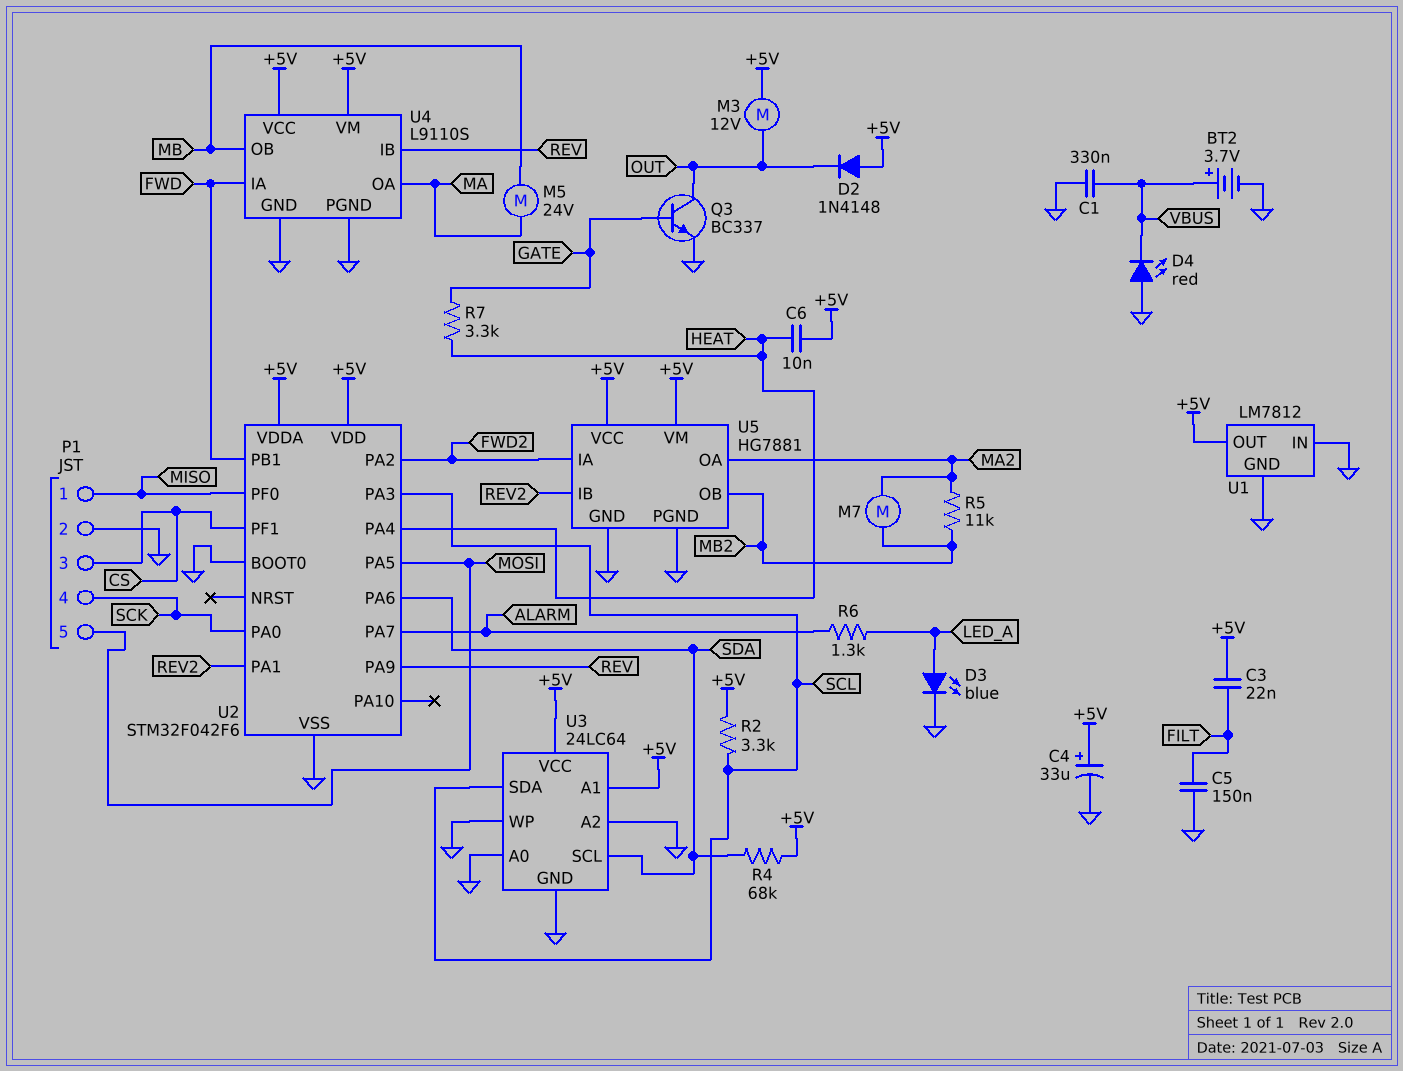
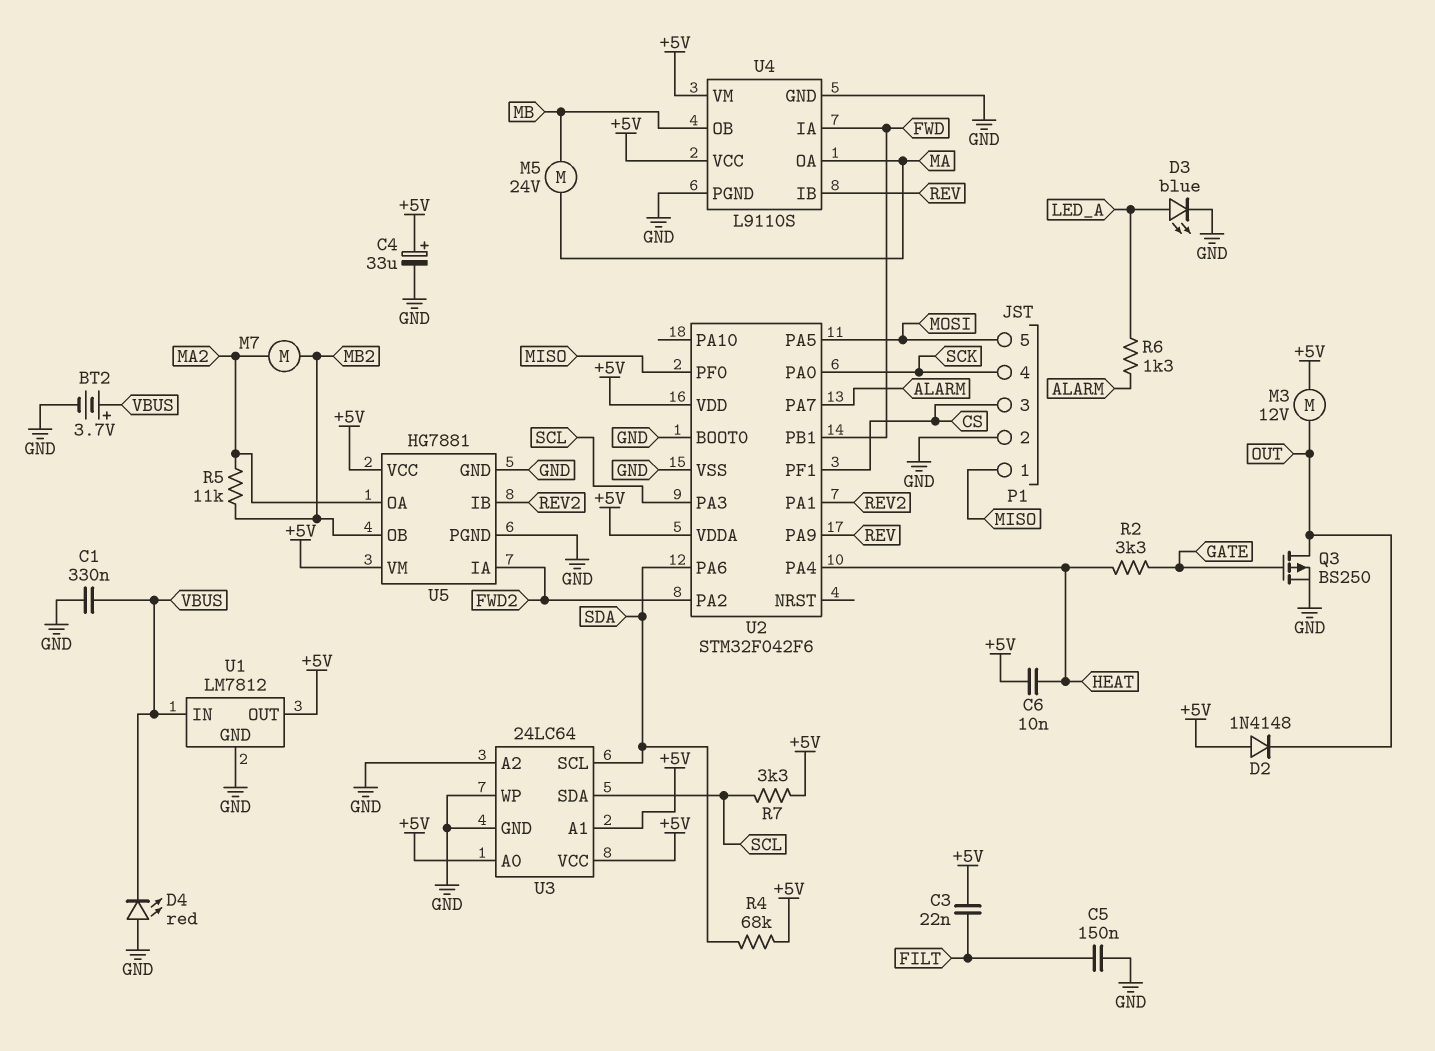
Q3: NPN BC337 (B GATE, C OUT, E GND) -> PMOS BS250 (G GATE, D OUT, S GND)
R2: 3.3k (+5V, SCL) -> 3.3k (GATE, HEAT)
R7: 3.3k (GATE, HEAT) -> 3.3k (+5V, SCL)
U1 pin IN: GND -> VBUS
U3 pin A0: GND -> +5V

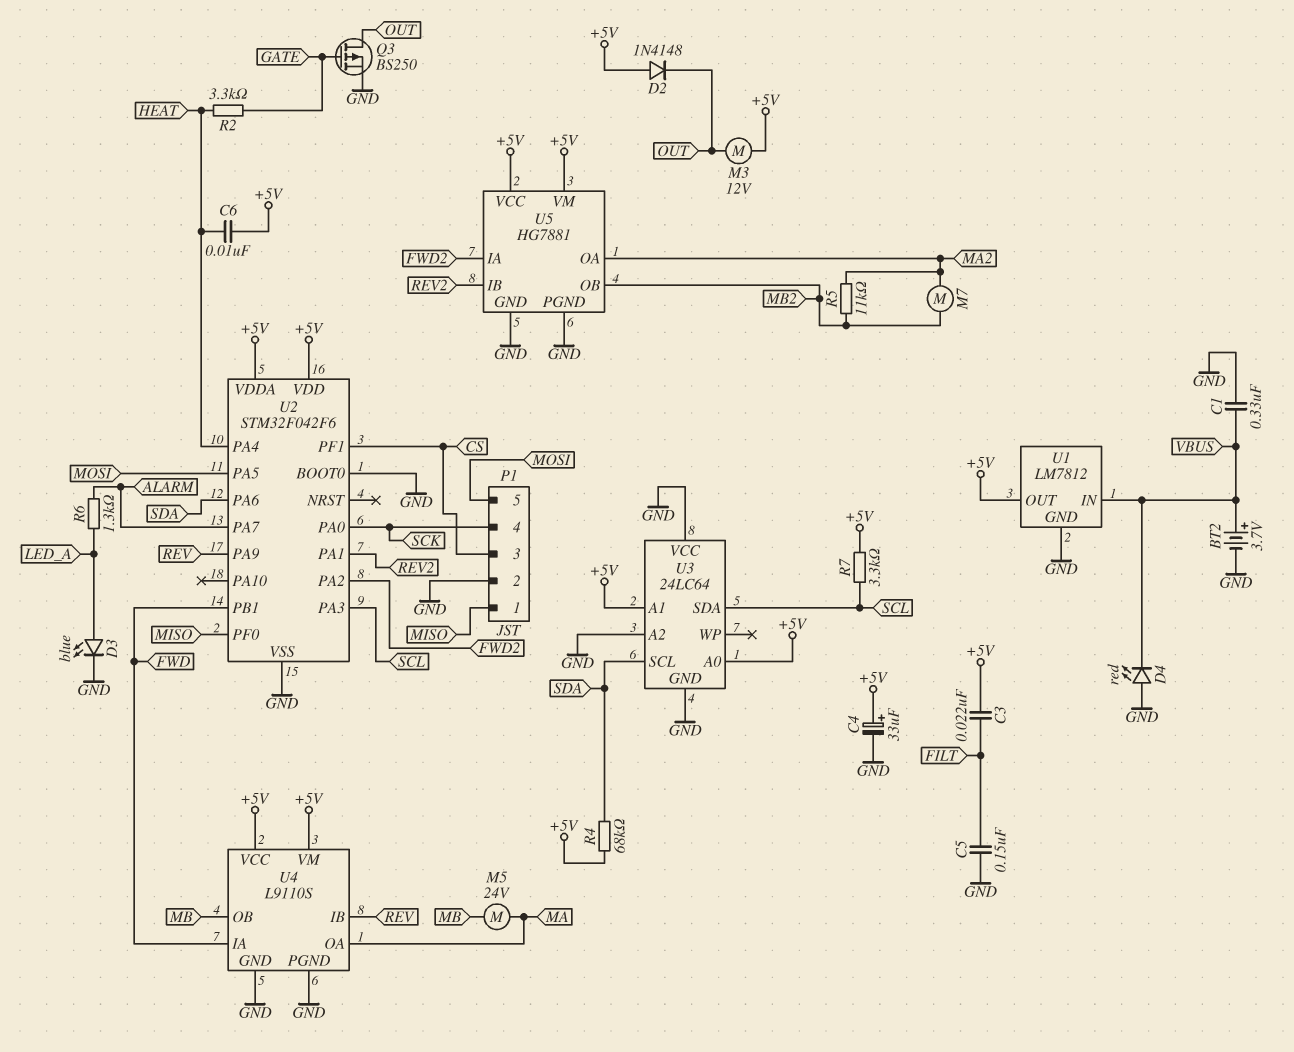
U3 pin VCC: +5V -> GND
U3 pin WP: GND -> none

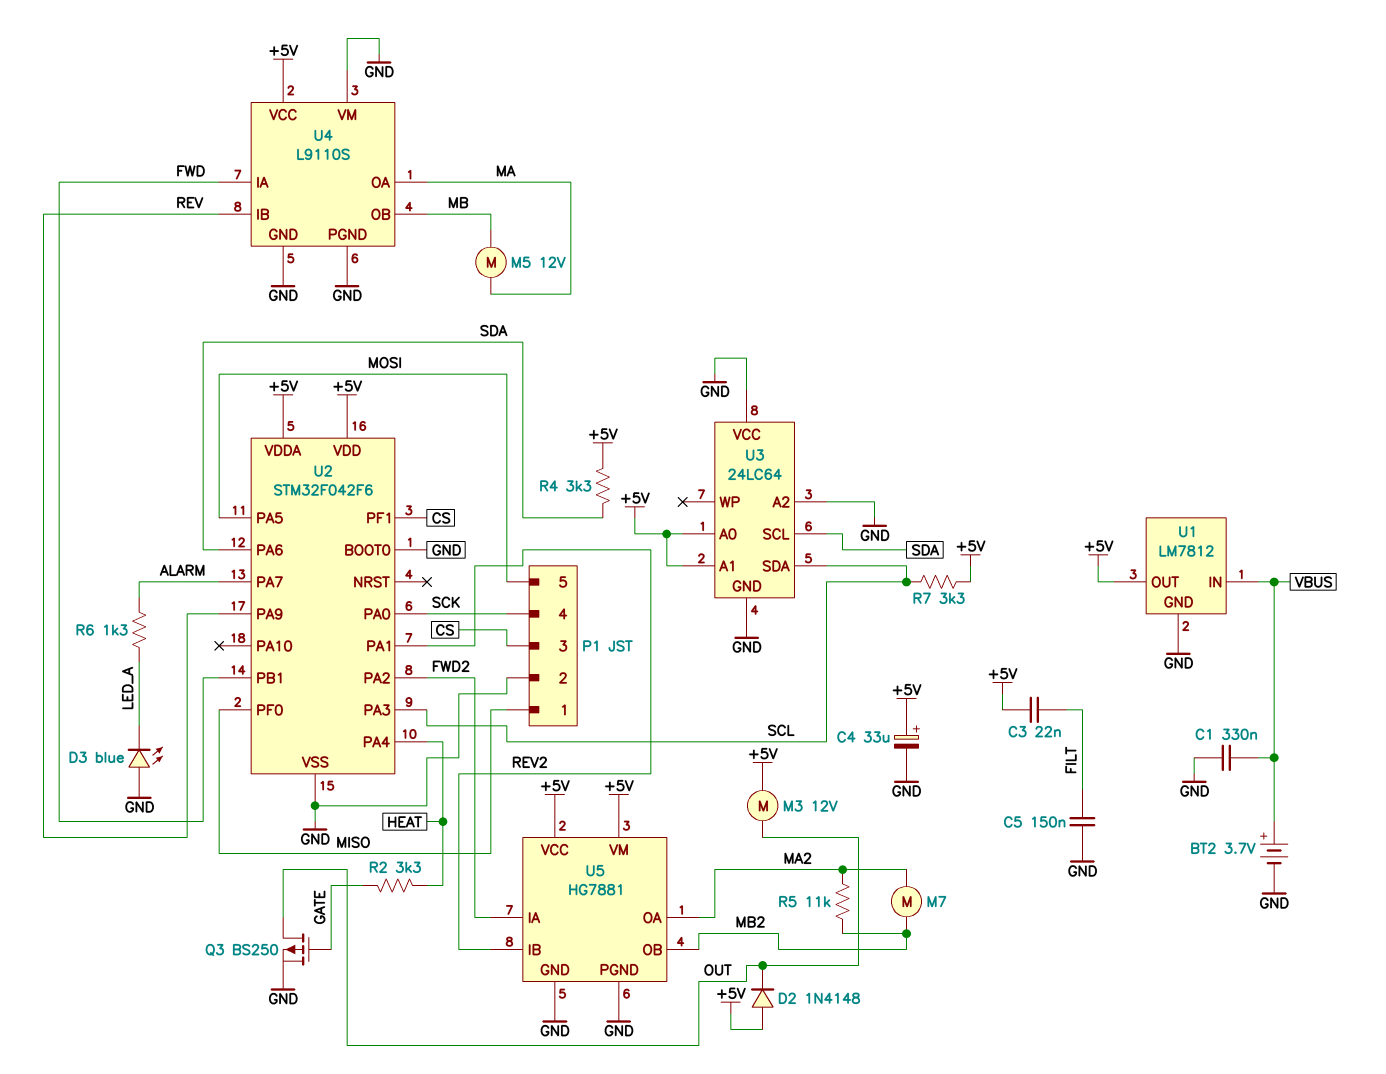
C6: 10nF (+5V, HEAT) -> none
D3: LED blue (A LED_A, K GND) -> LED blue (A GND, K LED_A)
D4: LED red (A GND, K VBUS) -> none
M5: motor 24V (MA, MB) -> motor 12V (MA, MB)
R4: 68k (+5V, SDA) -> 3.3k (+5V, SDA)
U4 pin VM: +5V -> GND

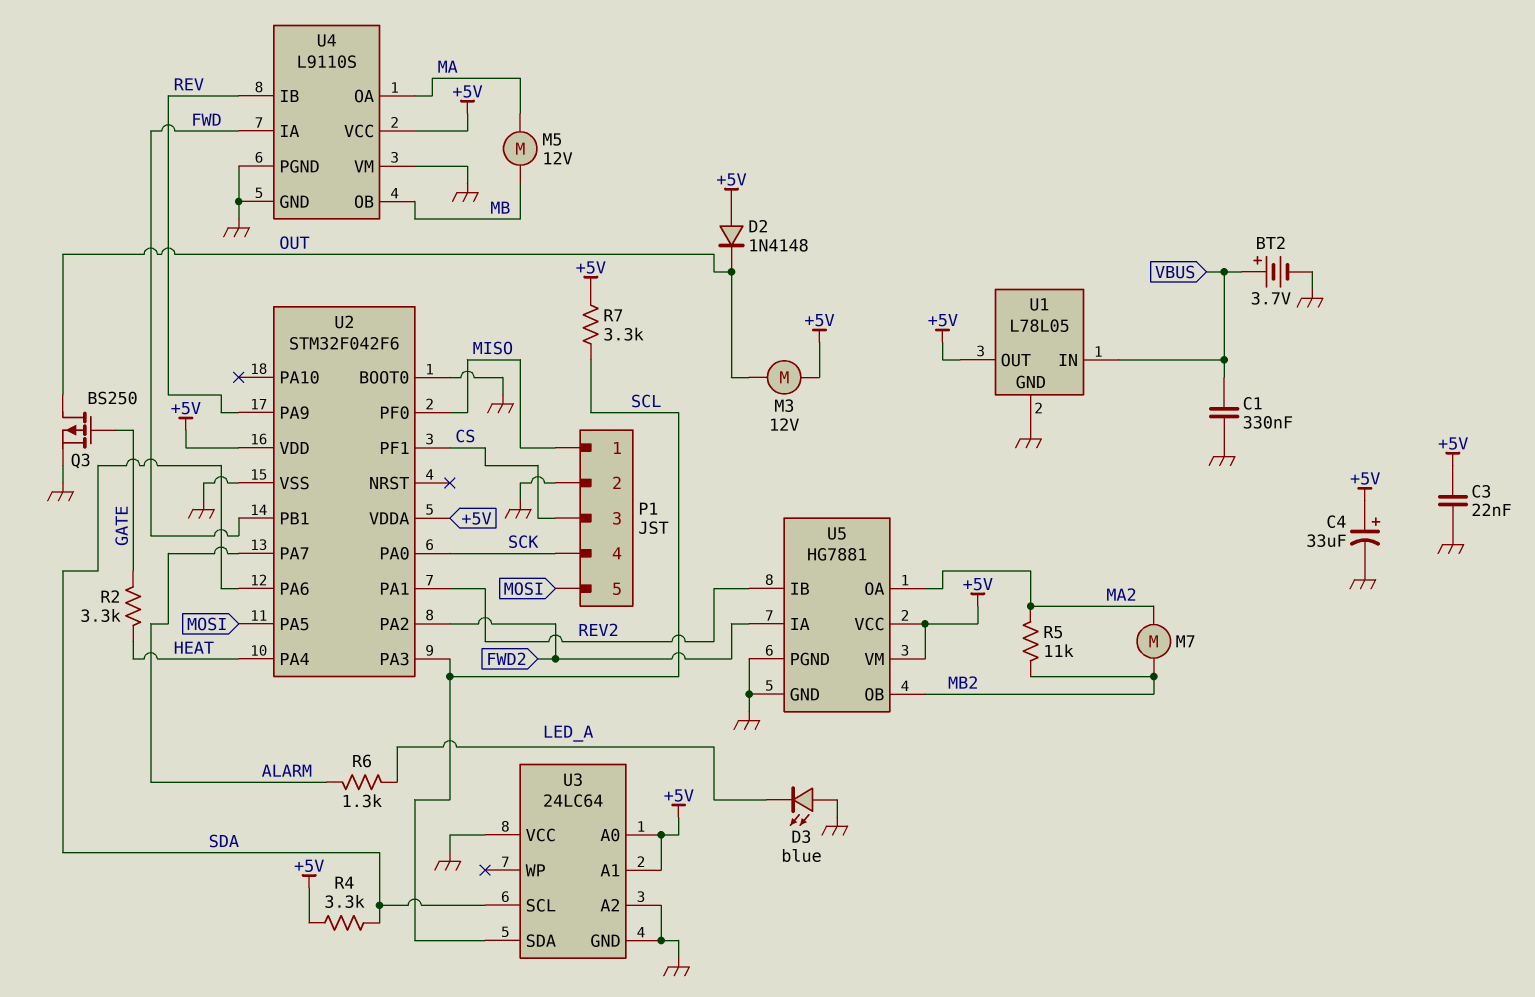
C3: 22nF (+5V, FILT) -> 22nF (+5V, GND)
C5: 150nF (FILT, GND) -> none
U1: LM7812 -> L78L05

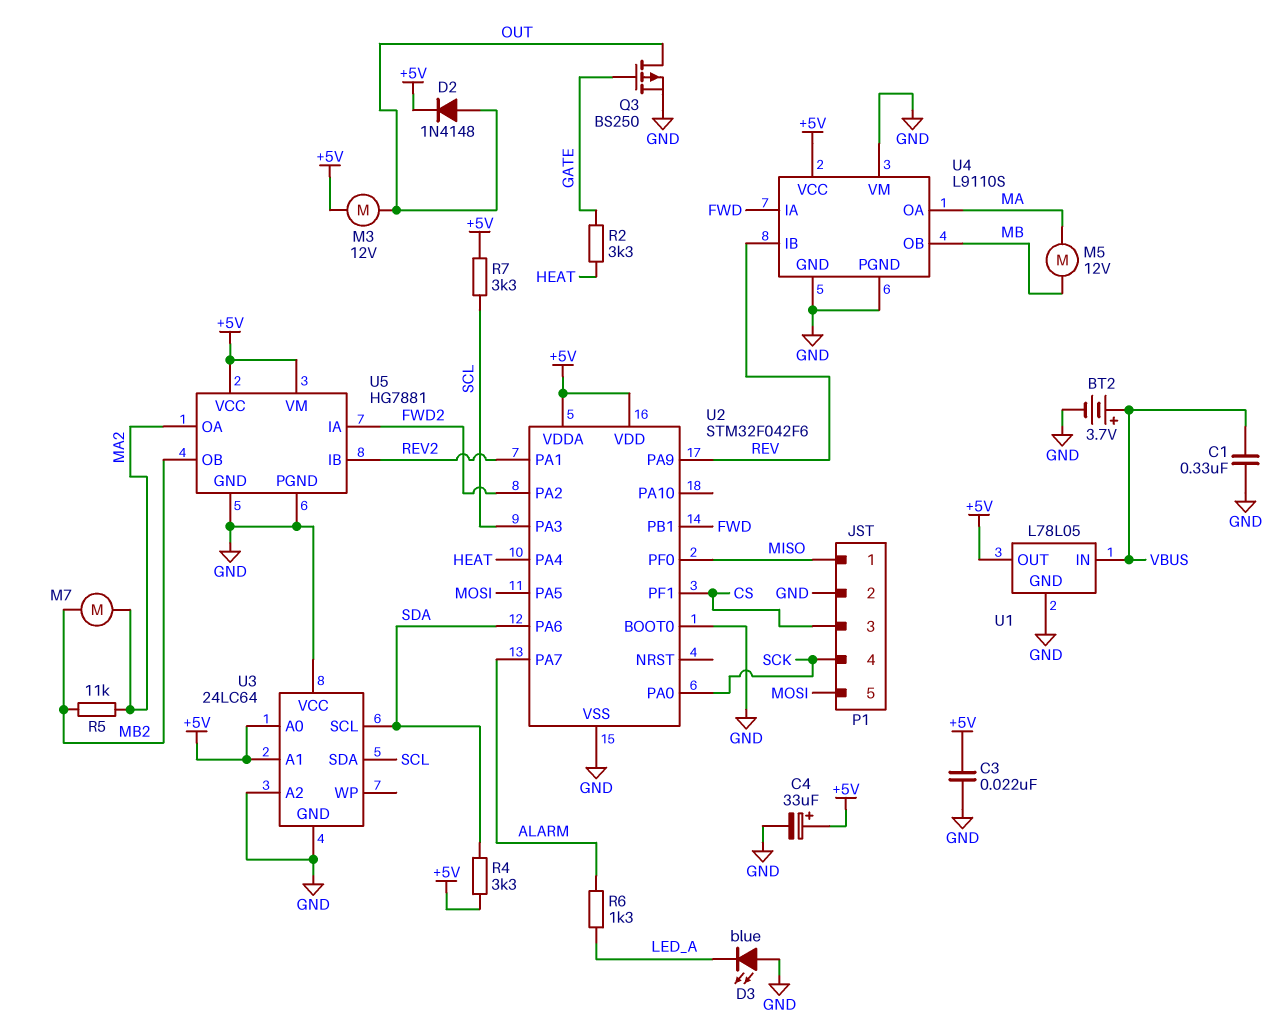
D2: diode 1N4148 (A +5V, K OUT) -> diode 1N4148 (A OUT, K +5V)

